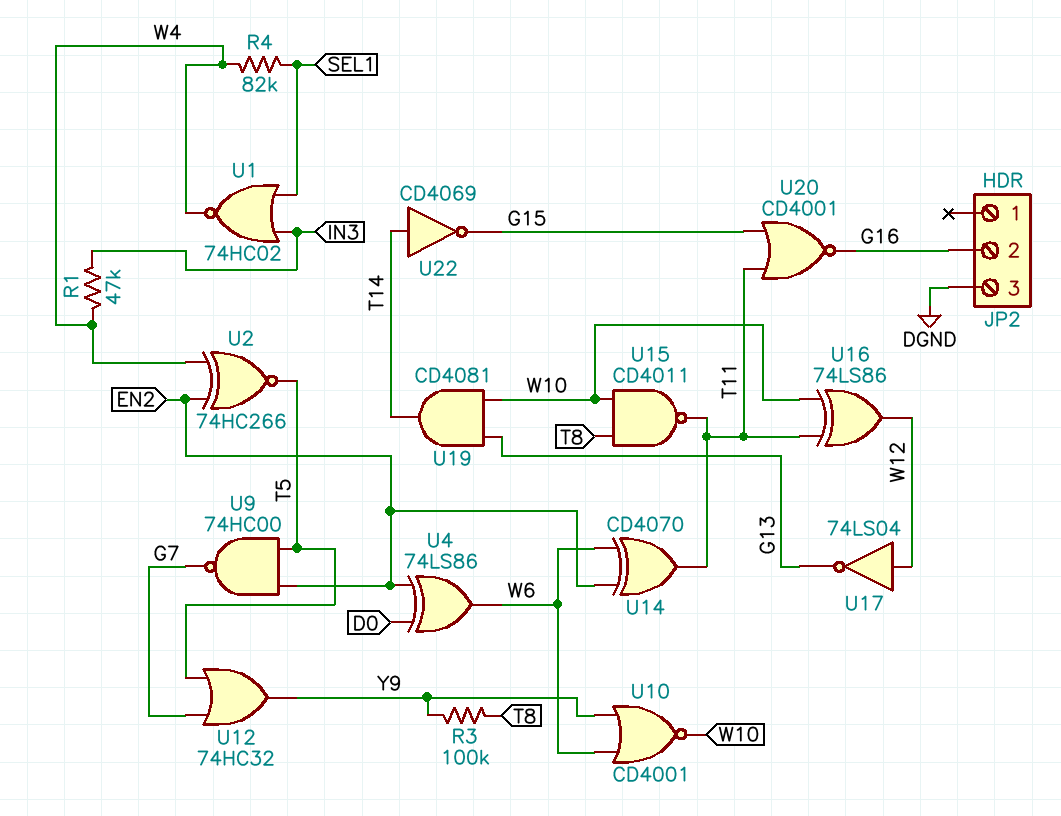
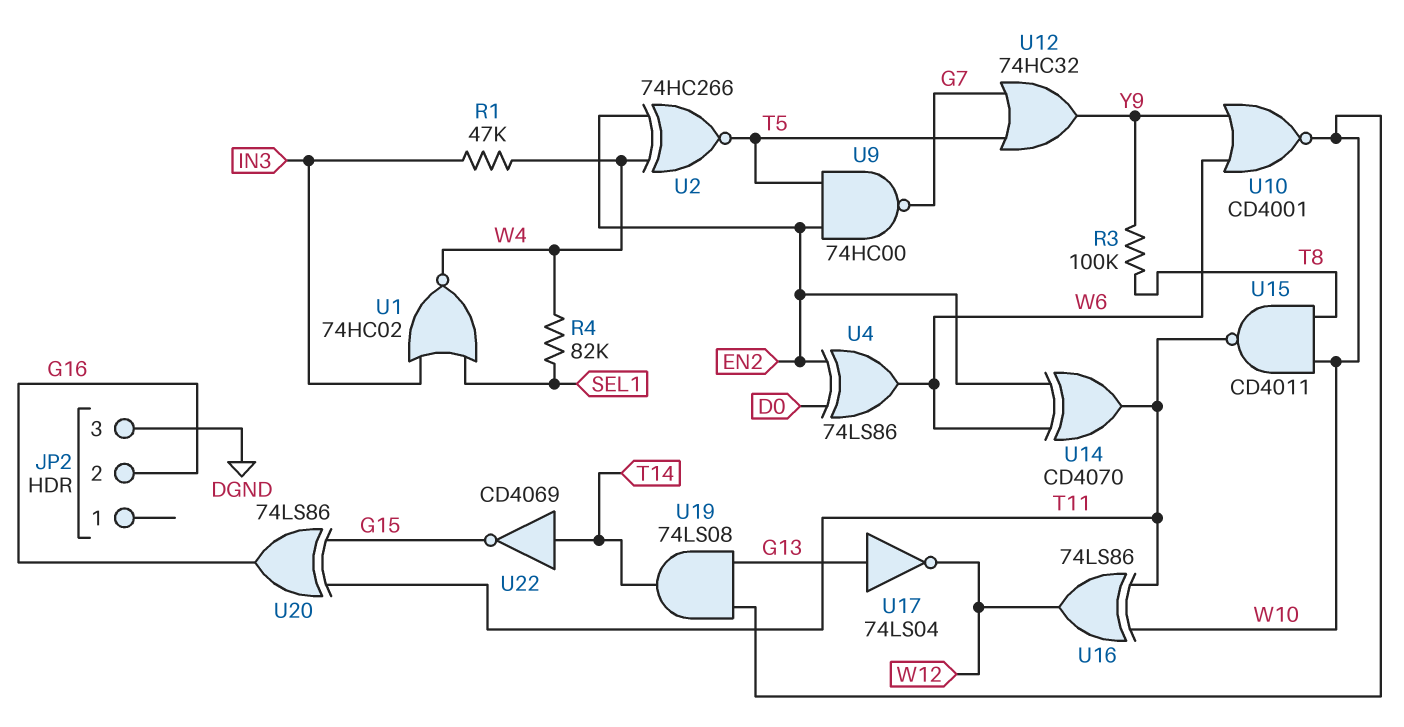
U17: NOT 74LS04 (in W12, out G13) -> NOT 74LS04 (in G13, out W12)
U19: AND CD4081 (in G13, in W10, out T14) -> AND 74LS08 (in G13, in W10, out T14)
U20: NOR CD4001 (in G15, in T11, out G16) -> XOR 74LS86 (in G15, in T11, out G16)

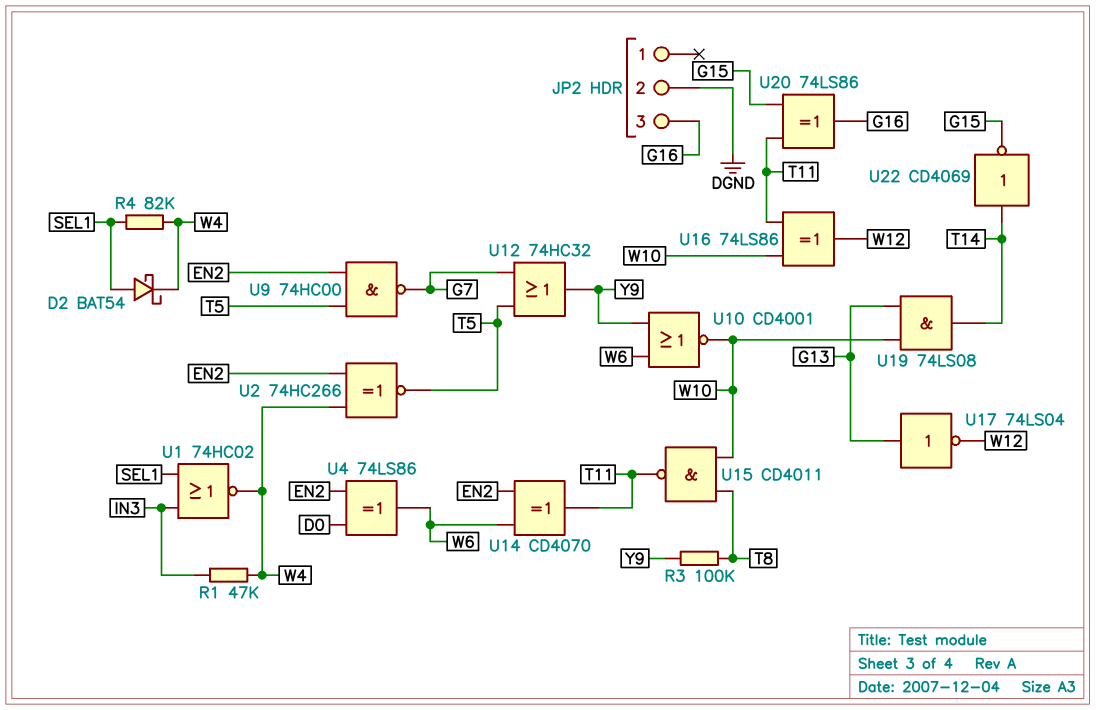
D2: none -> schottky BAT54 (A SEL1, K W4)
JP2 pin 2: G16 -> DGND
JP2 pin 3: DGND -> G16

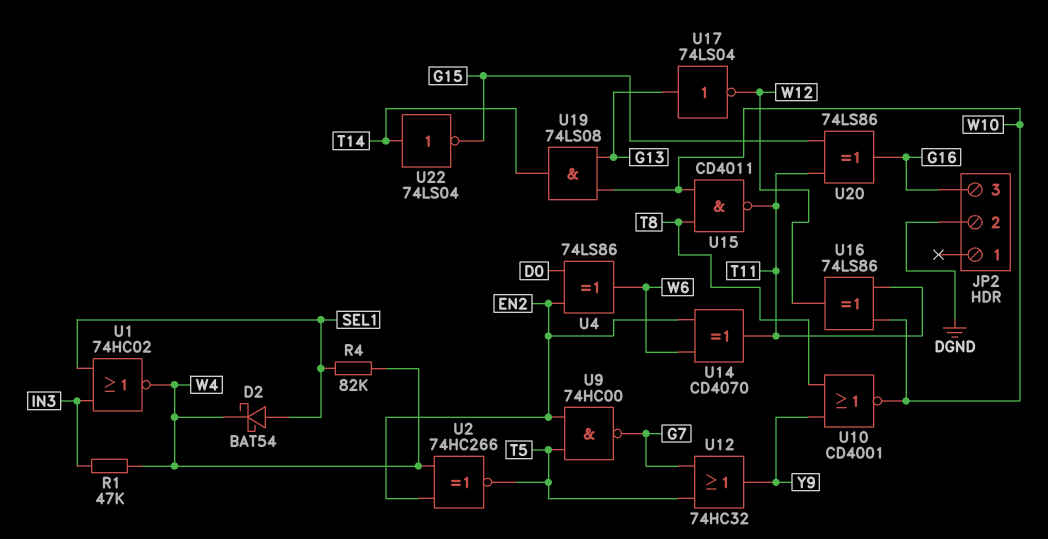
R3: 100k (T8, Y9) -> none
U10: NOR CD4001 (in W6, in Y9, out W10) -> NOR CD4001 (in T8, in Y9, out W10)
U22: NOT CD4069 (in T14, out G15) -> NOT 74LS04 (in T14, out G15)

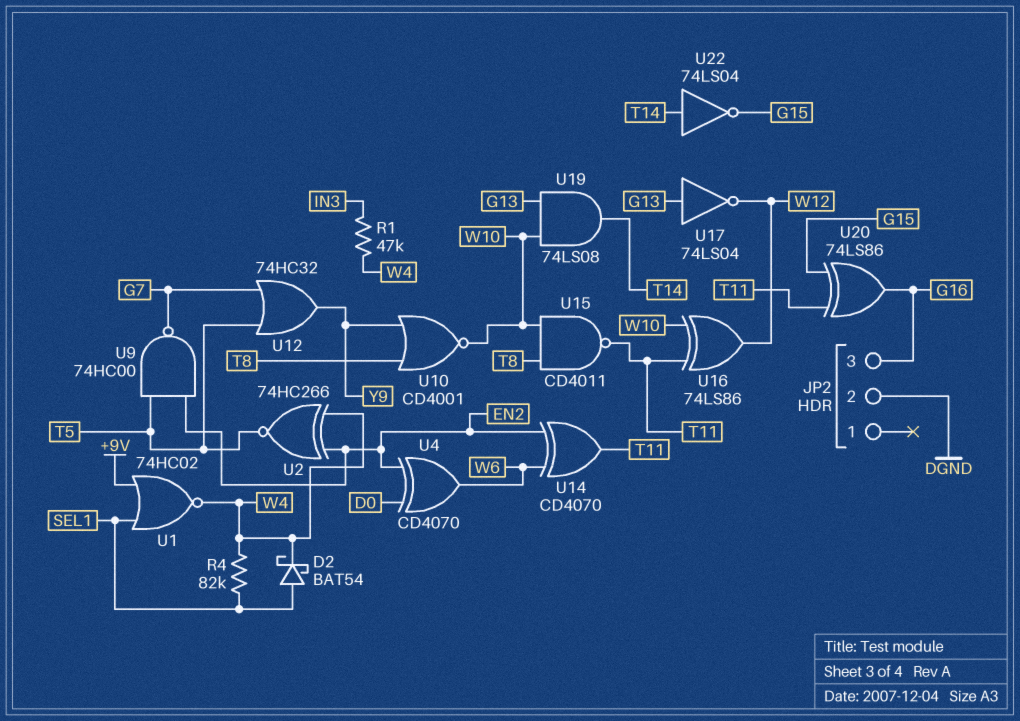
U1: NOR 74HC02 (in IN3, in SEL1, out W4) -> NOR 74HC02 (in +9V, in SEL1, out W4)
U4: XOR 74LS86 (in D0, in EN2, out W6) -> XOR CD4070 (in D0, in EN2, out W6)

